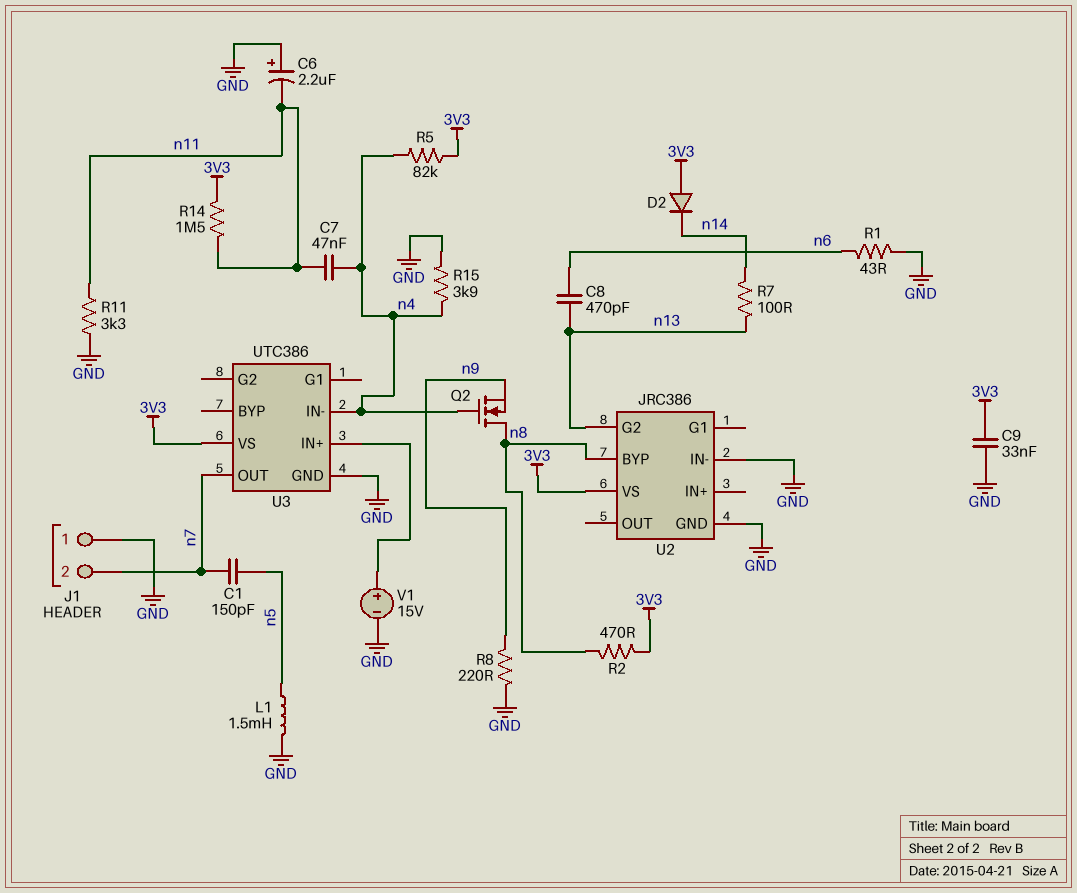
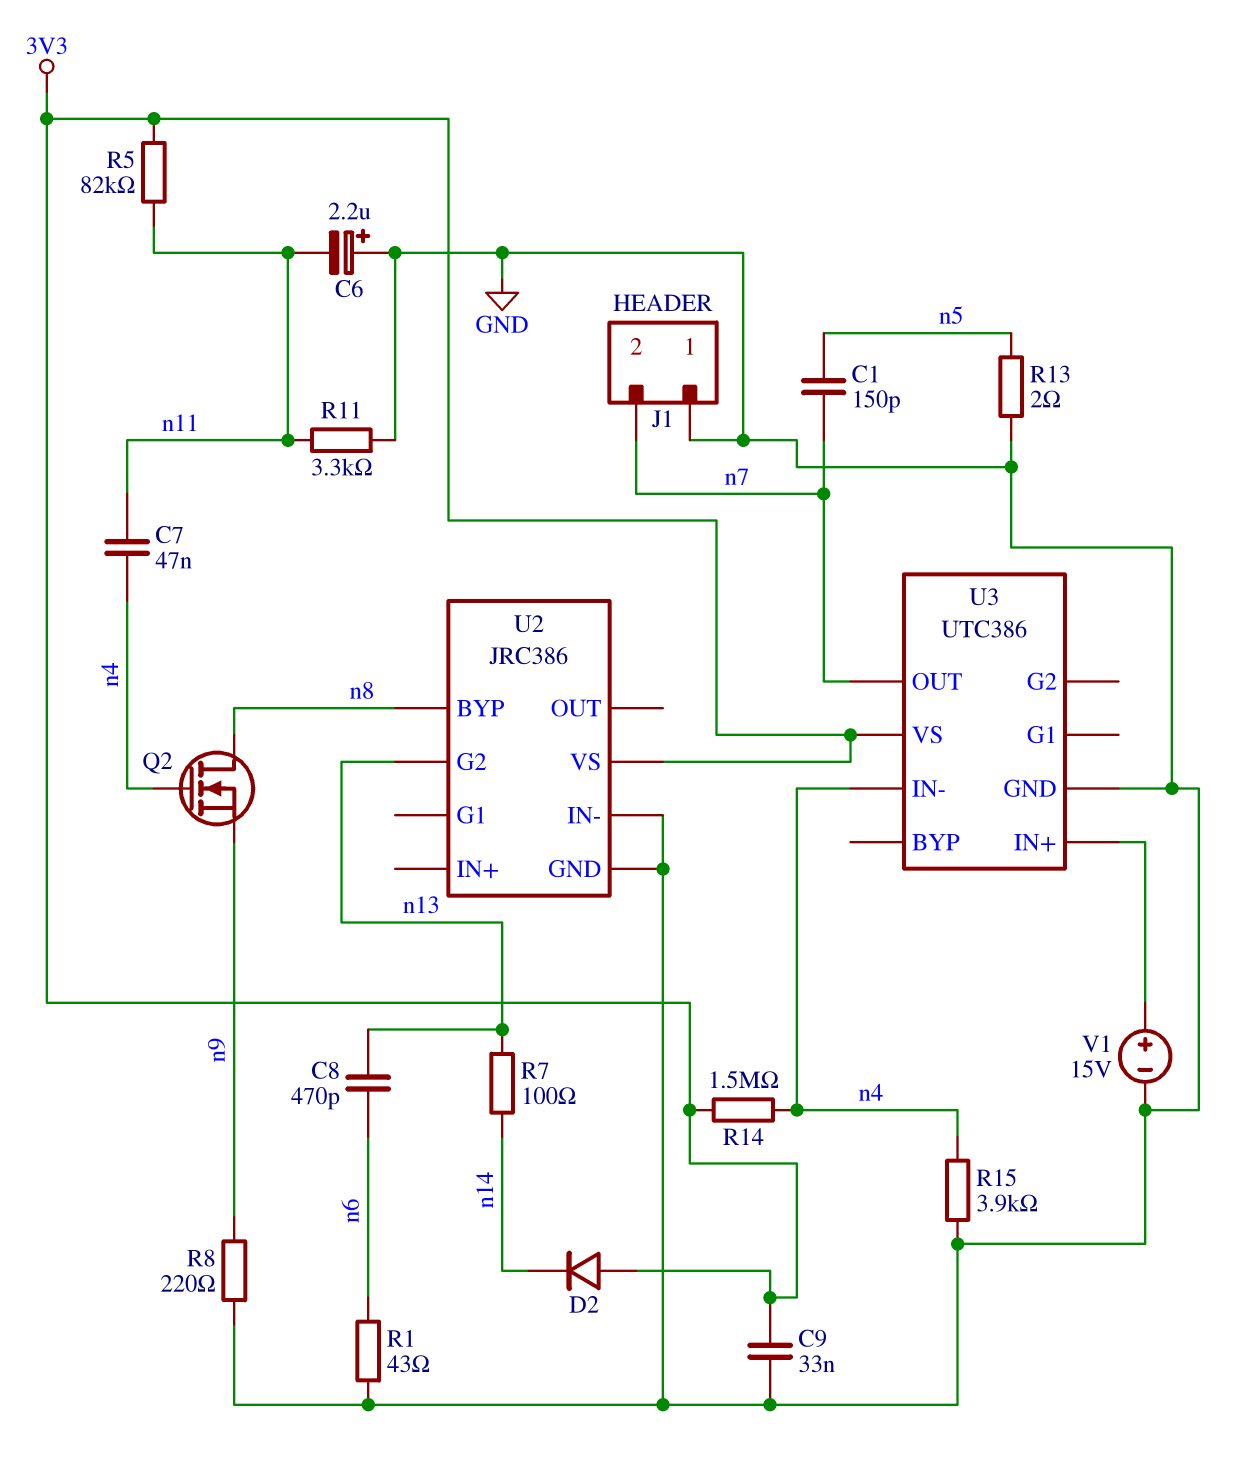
L1: 1.5mH (GND, n5) -> none
R2: 470 (3V3, n8) -> none
R5: 82k (3V3, n4) -> 82k (3V3, n11)
R13: none -> 2 (GND, n5)
R14: 1.5M (3V3, n11) -> 1.5M (3V3, n4)

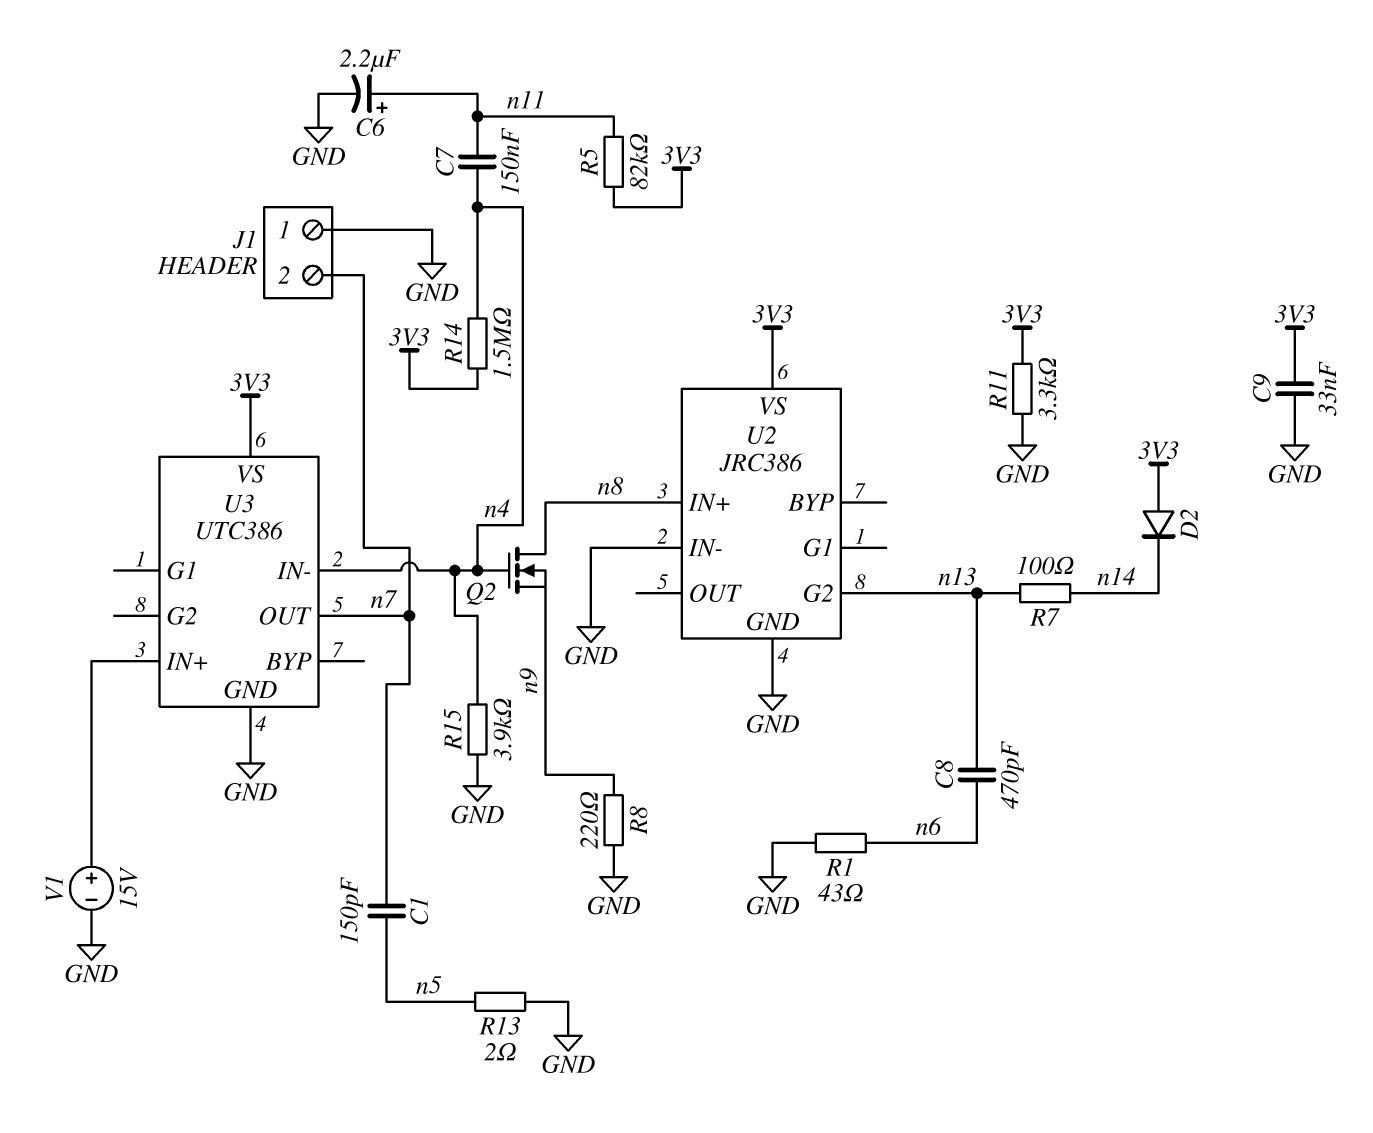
C6: 2.2uF (plus GND, minus n11) -> 2.2uF (plus n11, minus GND)
C7: 47nF (n4, n11) -> 150nF (n4, n11)
R11: 3.3k (GND, n11) -> 3.3k (3V3, GND)
U2 pin BYP: n8 -> none
U2 pin IN+: none -> n8

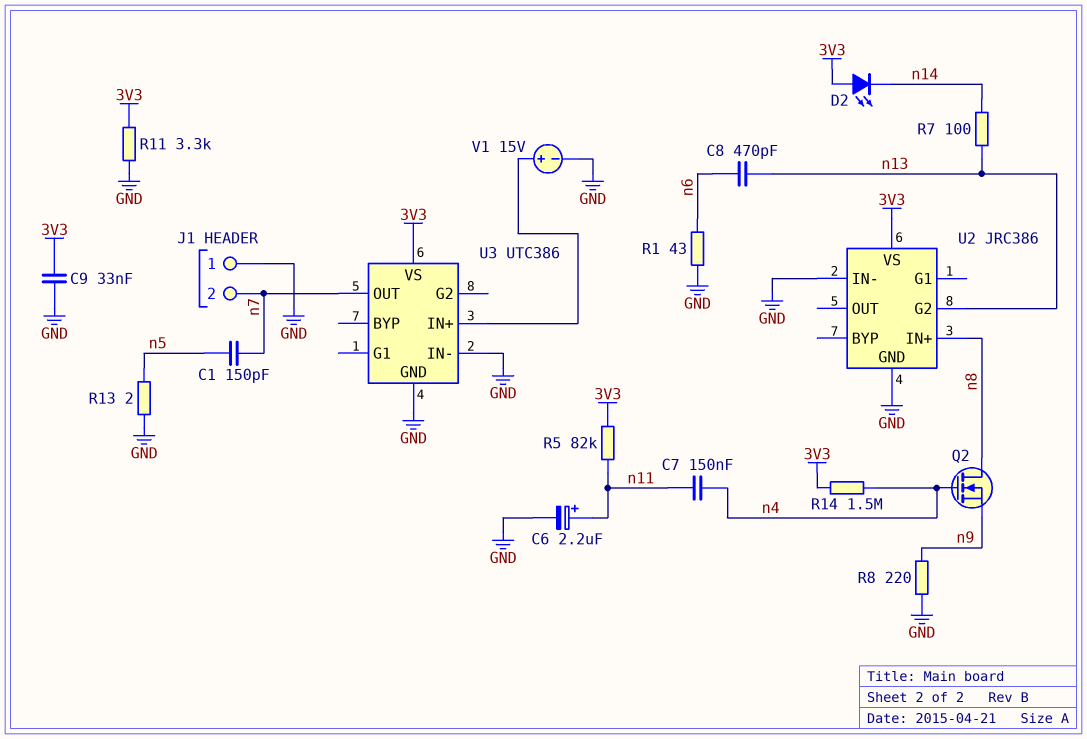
D2: diode (A 3V3, K n14) -> LED (A 3V3, K n14)
R15: 3.9k (GND, n4) -> none
U3 pin IN-: n4 -> GND

